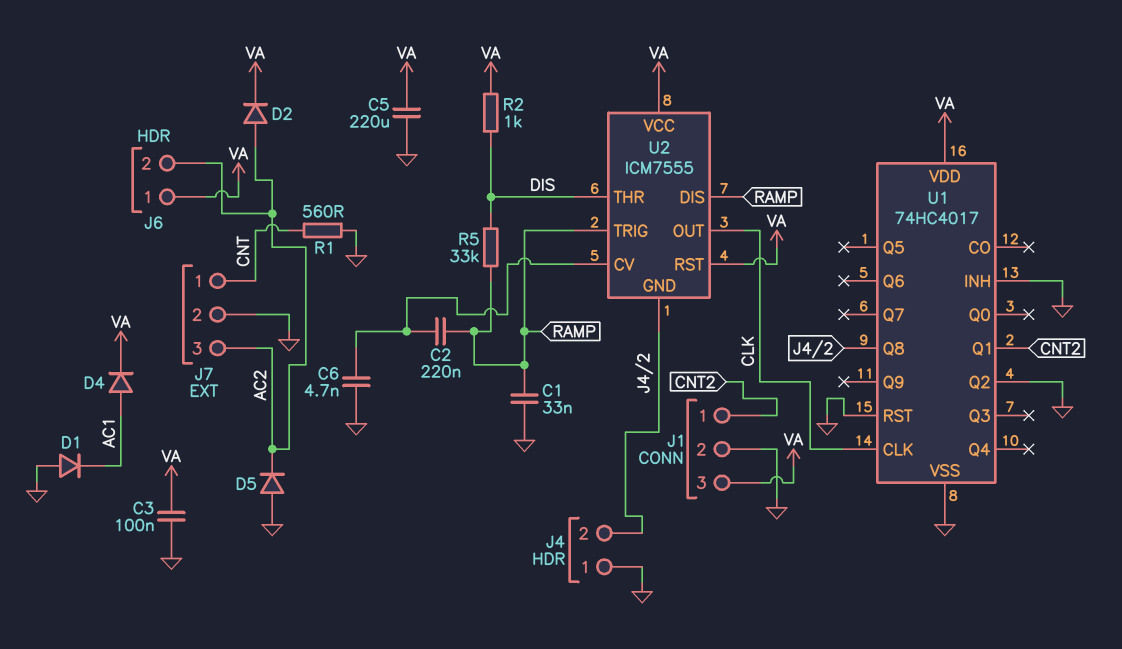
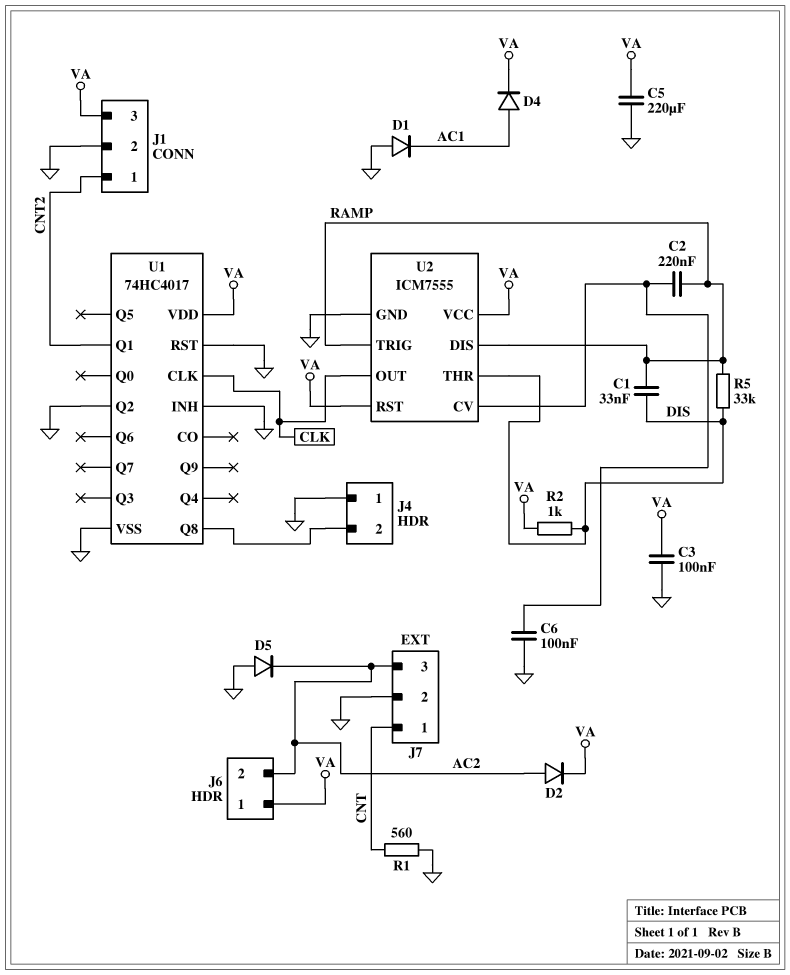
C1: 33nF (GND, RAMP) -> 33nF (DIS, RAMP)
C6: 4.7nF (GND, U2/CV) -> 100nF (GND, U2/CV)
U2 pin GND: J4/2 -> GND

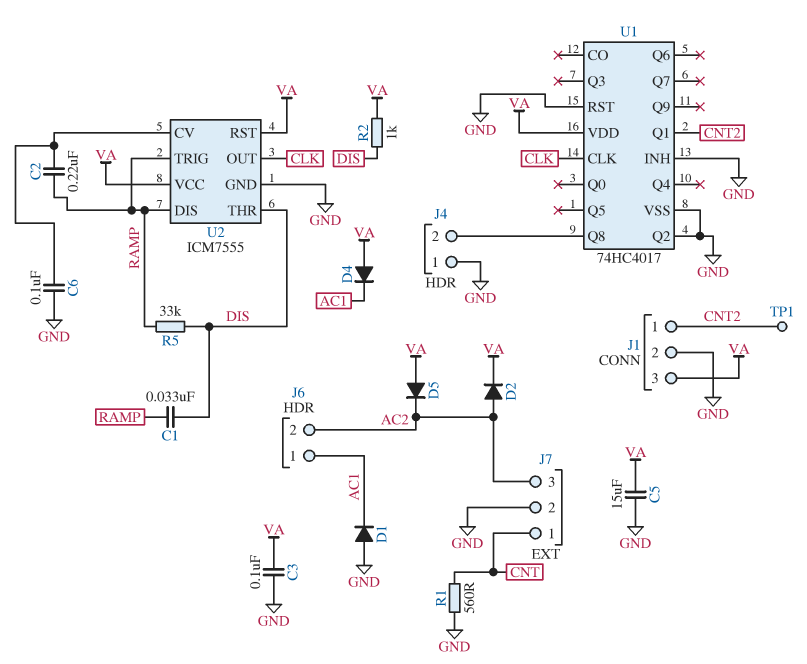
C5: 220uF (GND, VA) -> 15uF (GND, VA)
D4: diode (A AC1, K VA) -> diode (A VA, K AC1)
D5: diode (A GND, K AC2) -> diode (A VA, K AC2)
J6 pin 1: VA -> AC1
TP1: none -> test point (CNT2)

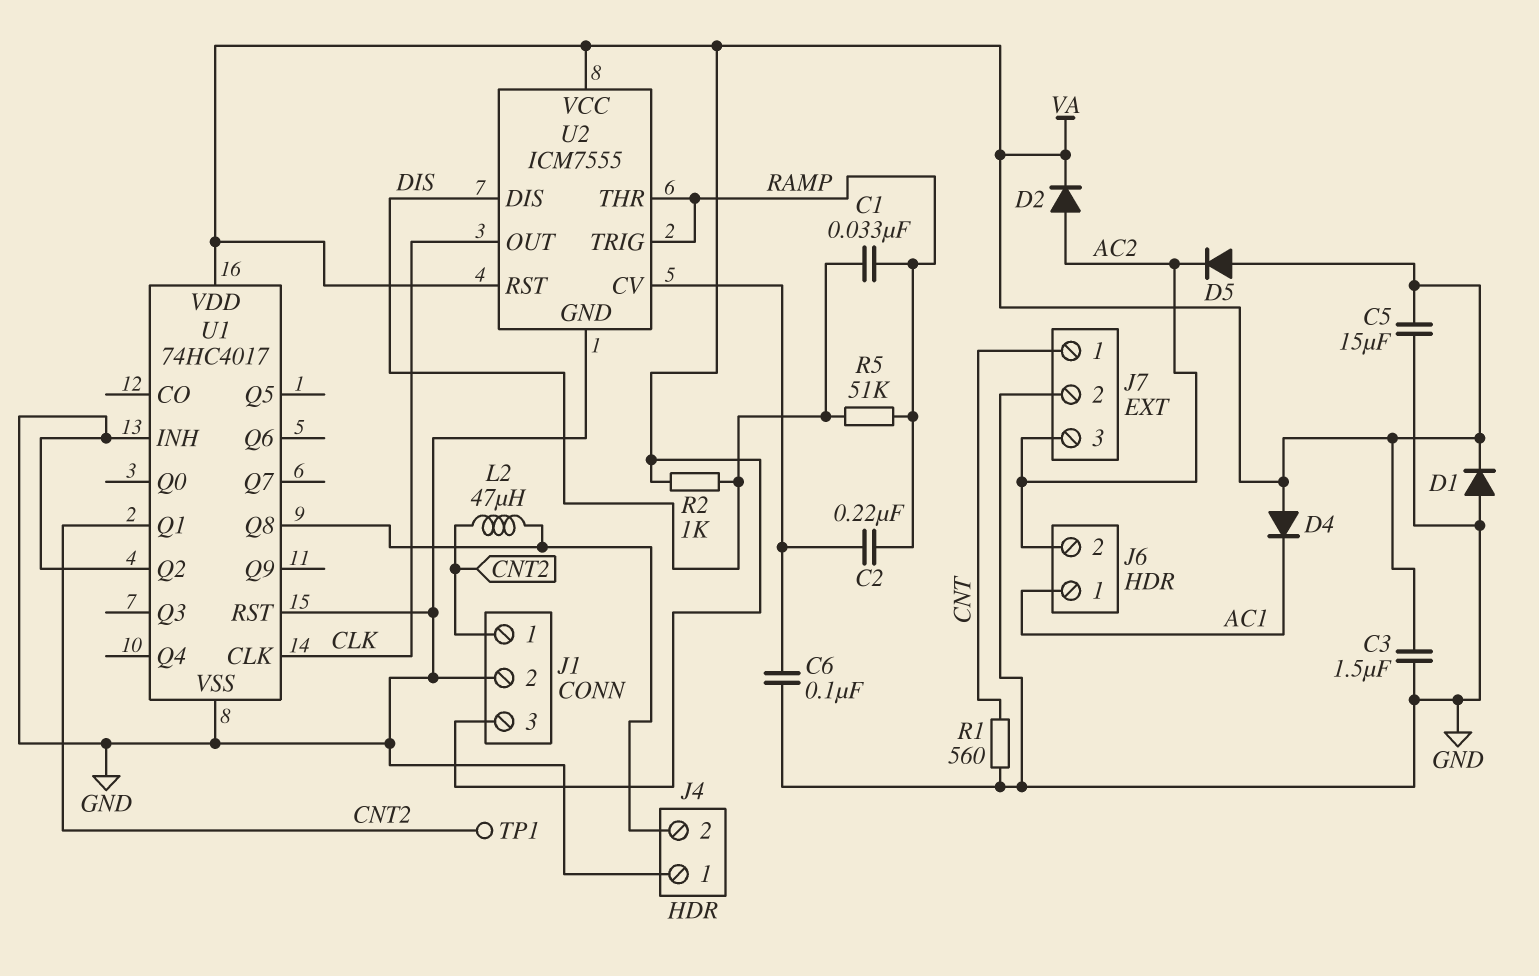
C3: 100nF (GND, VA) -> 1.5uF (GND, VA)
D1: diode (A GND, K AC1) -> diode (A GND, K VA)
L2: none -> 47uH (CNT2, J4/2)
R5: 33k (DIS, RAMP) -> 51k (DIS, RAMP)
U2 pin DIS: RAMP -> DIS
U2 pin THR: DIS -> RAMP

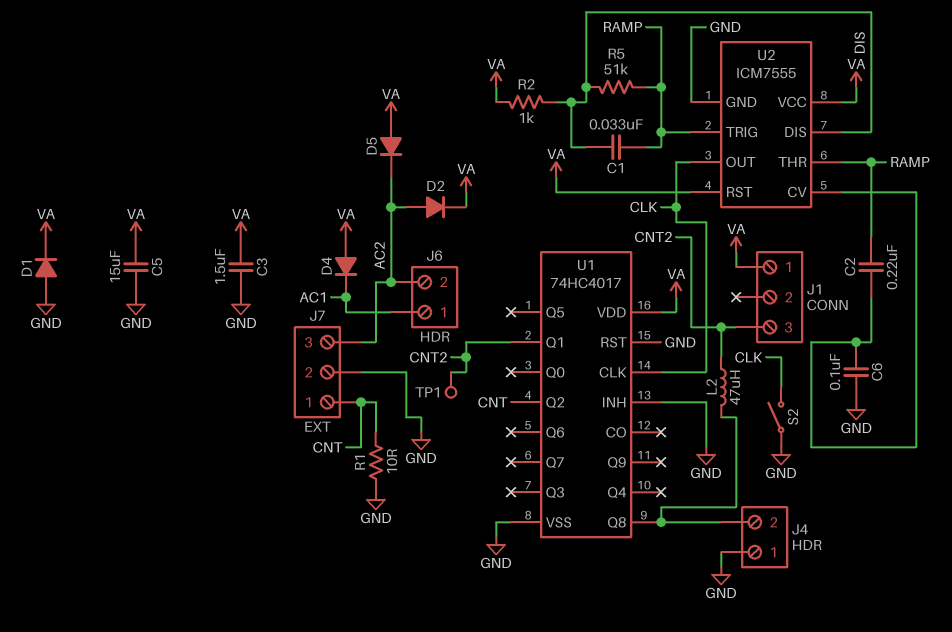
J1 pin 1: CNT2 -> VA
J1 pin 2: GND -> none
J1 pin 3: VA -> CNT2
R1: 560 (CNT, GND) -> 10 (CNT, GND)
S2: none -> switch (CLK, GND)
U1 pin Q2: GND -> CNT

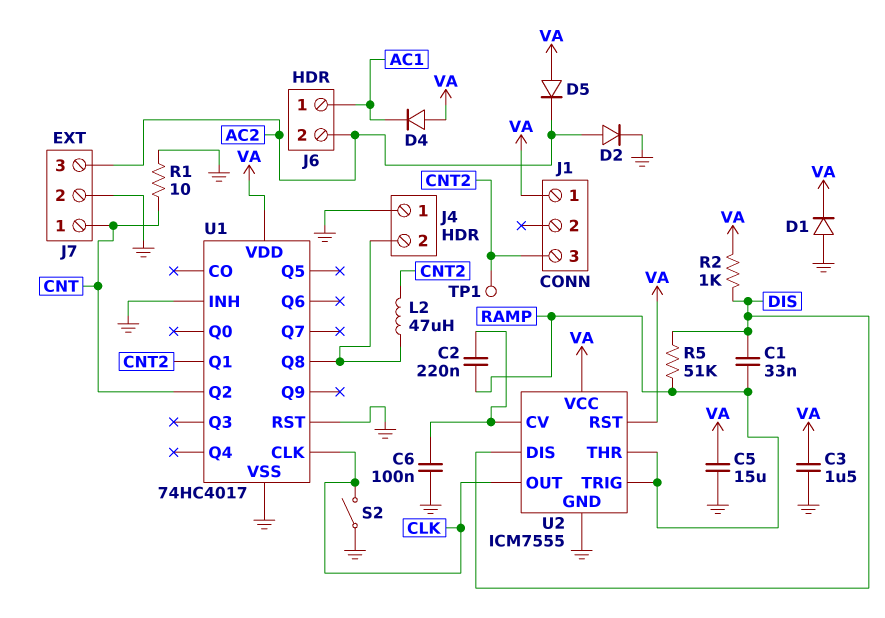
D2: diode (A AC2, K VA) -> diode (A AC2, K GND)

